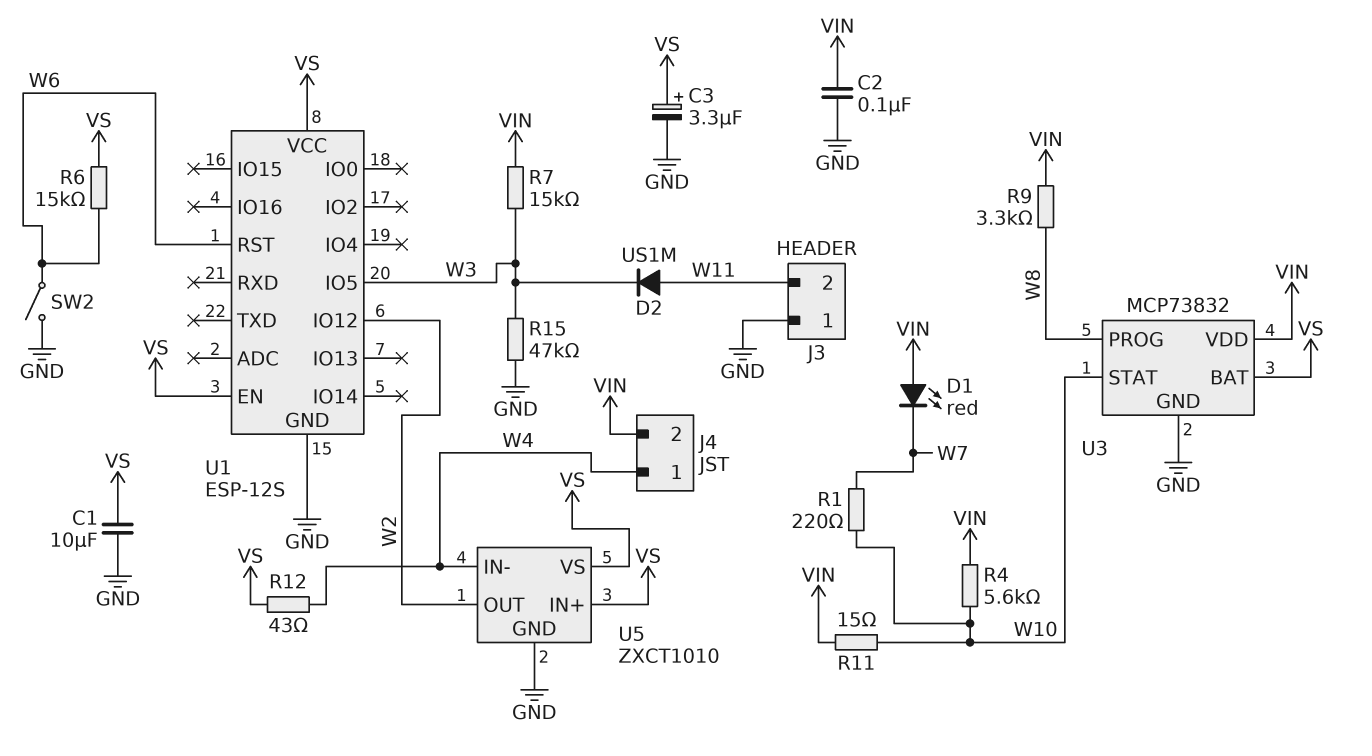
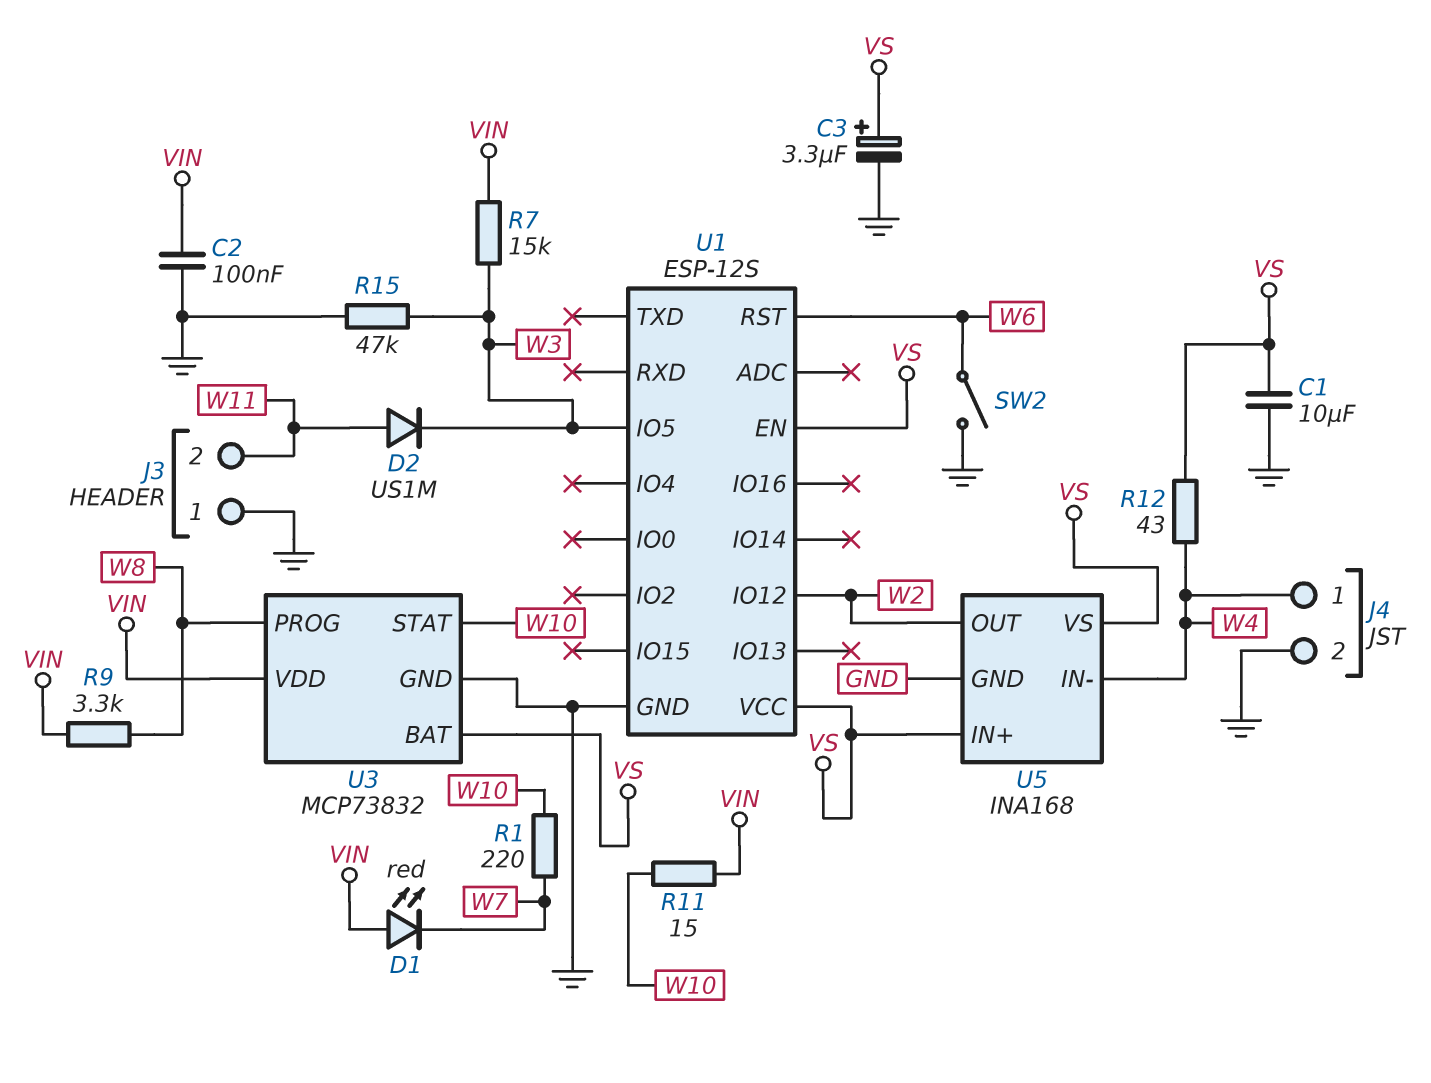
J4 pin 2: VIN -> GND
R4: 5.6k (VIN, W10) -> none
R6: 15k (VS, W6) -> none
U5: ZXCT1010 -> INA168

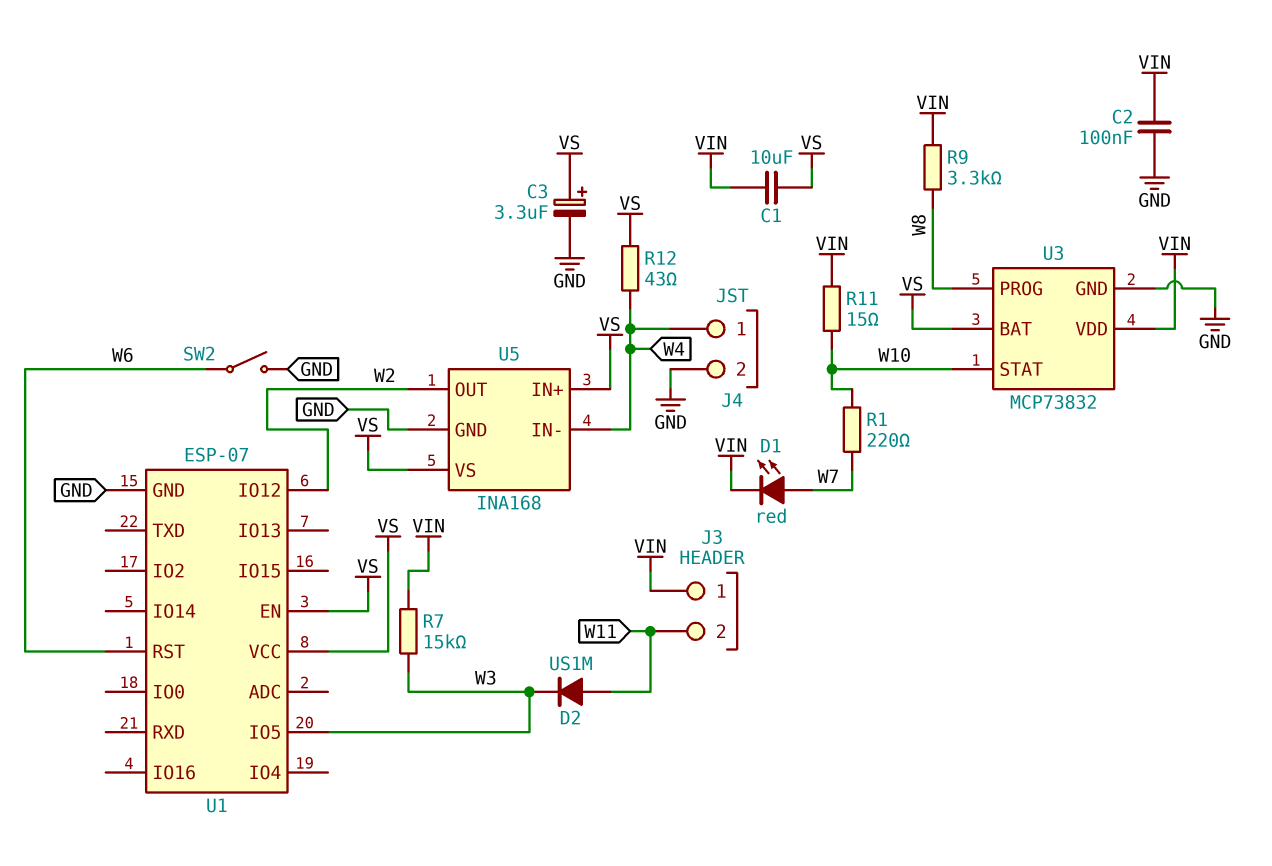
C1: 10uF (GND, VS) -> 10uF (VIN, VS)
D1: LED red (A VIN, K W7) -> LED red (A W7, K VIN)
J3 pin 1: GND -> VIN
R15: 47k (GND, W3) -> none
U1: ESP-12S -> ESP-07

